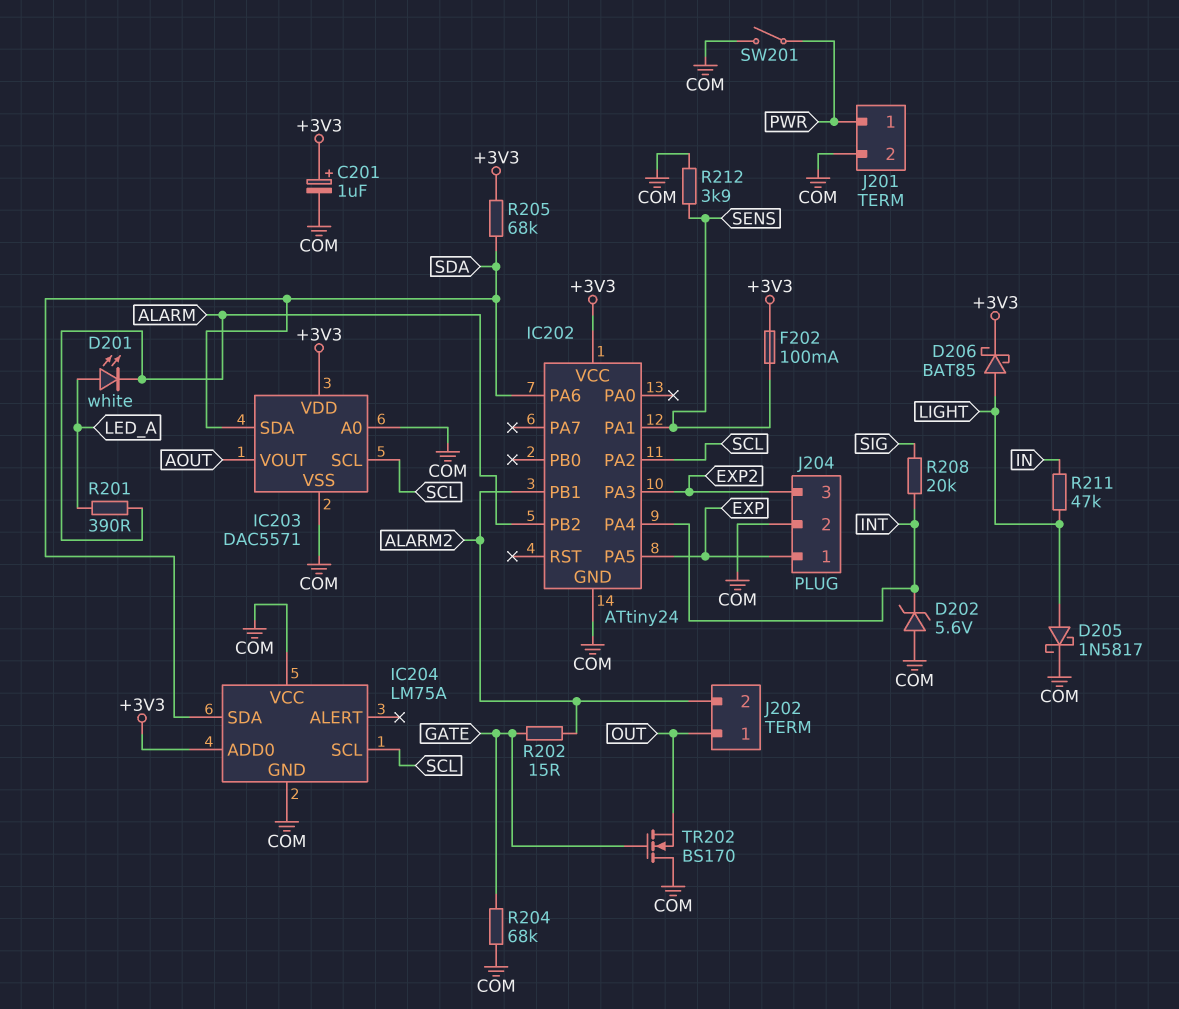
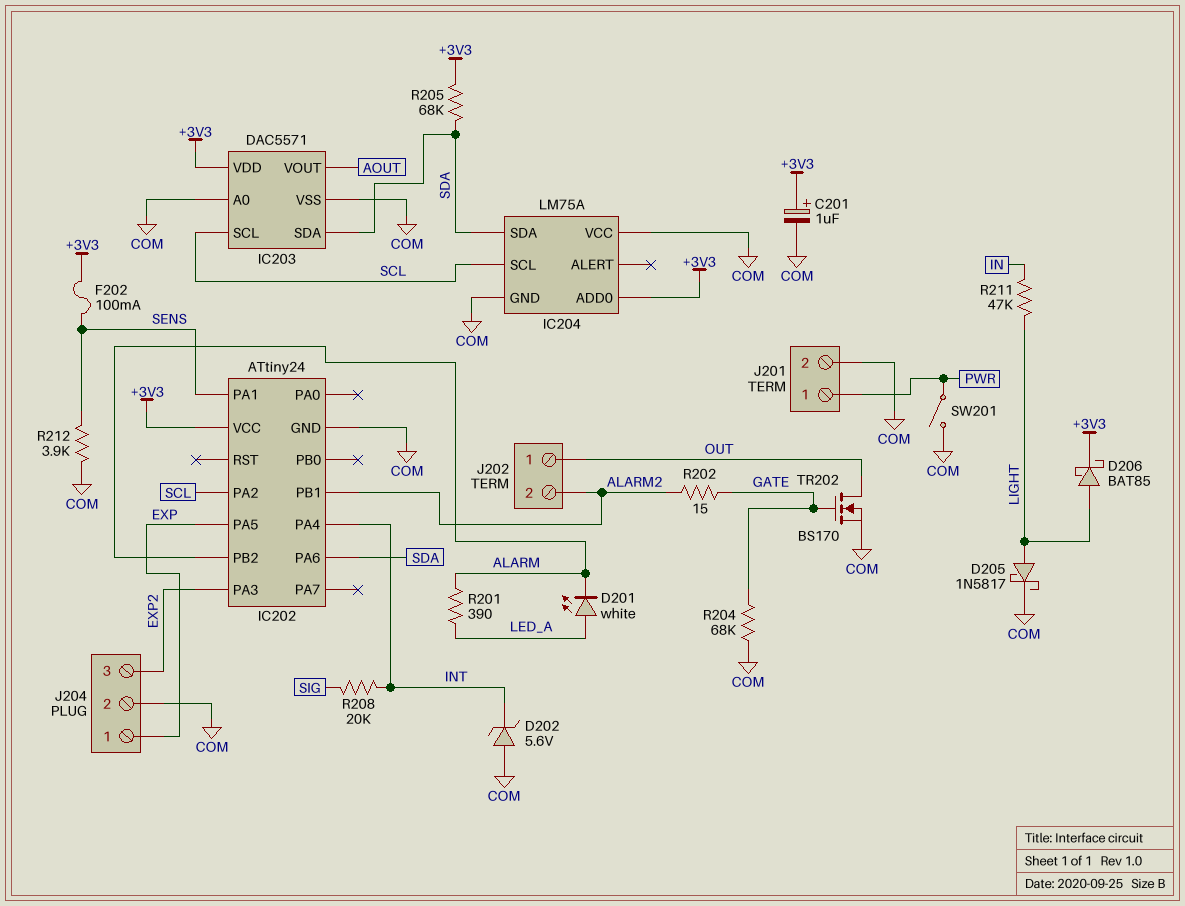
TR202: NMOS BS170 (G GATE, D COM, S OUT) -> NMOS BS170 (G GATE, D OUT, S COM)

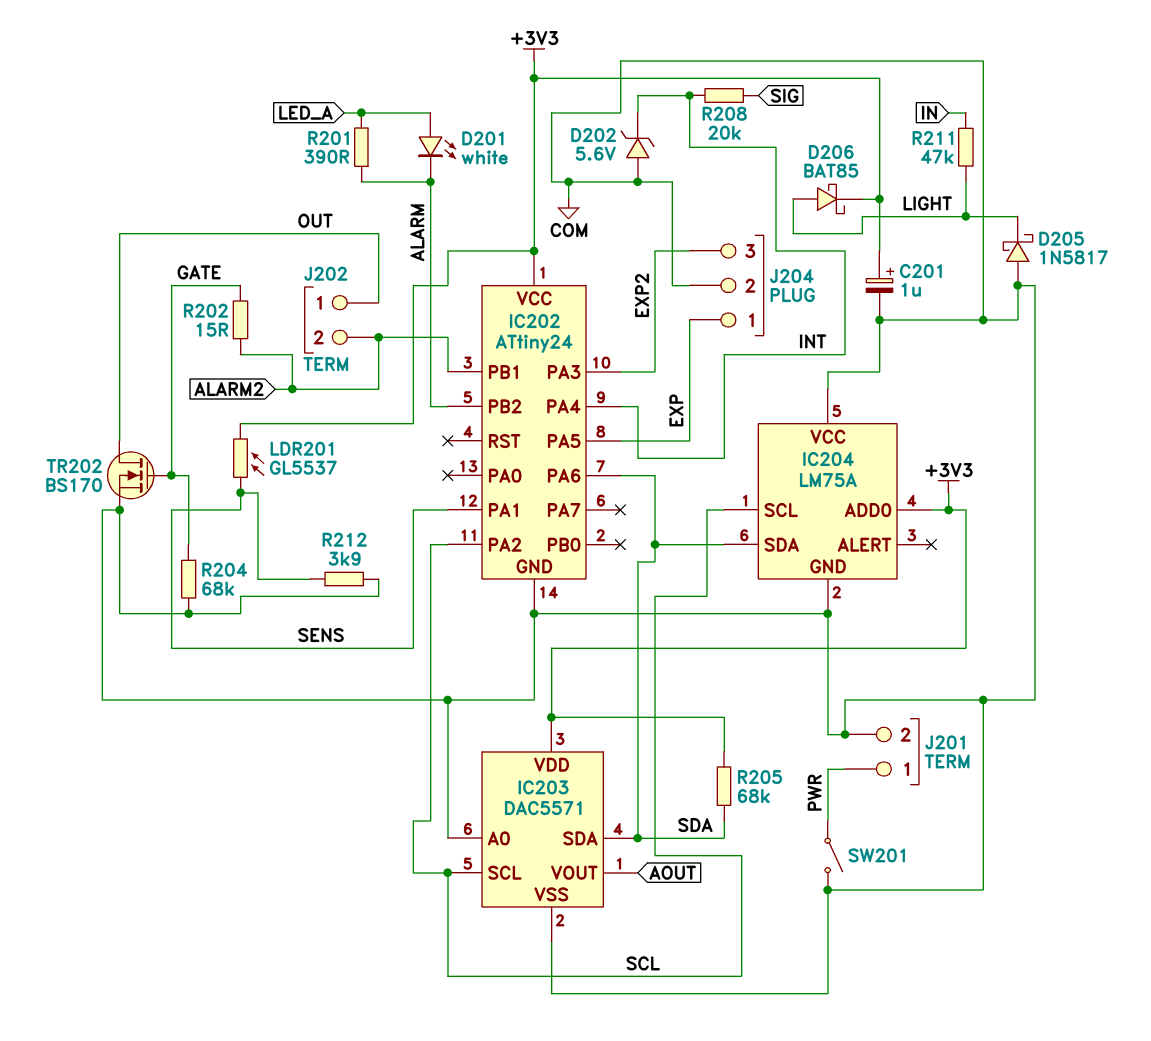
D205: schottky 1N5817 (A LIGHT, K COM) -> schottky 1N5817 (A COM, K LIGHT)
F202: 100mA (+3V3, SENS) -> none
LDR201: none -> GL5537 (+3V3, SENS)

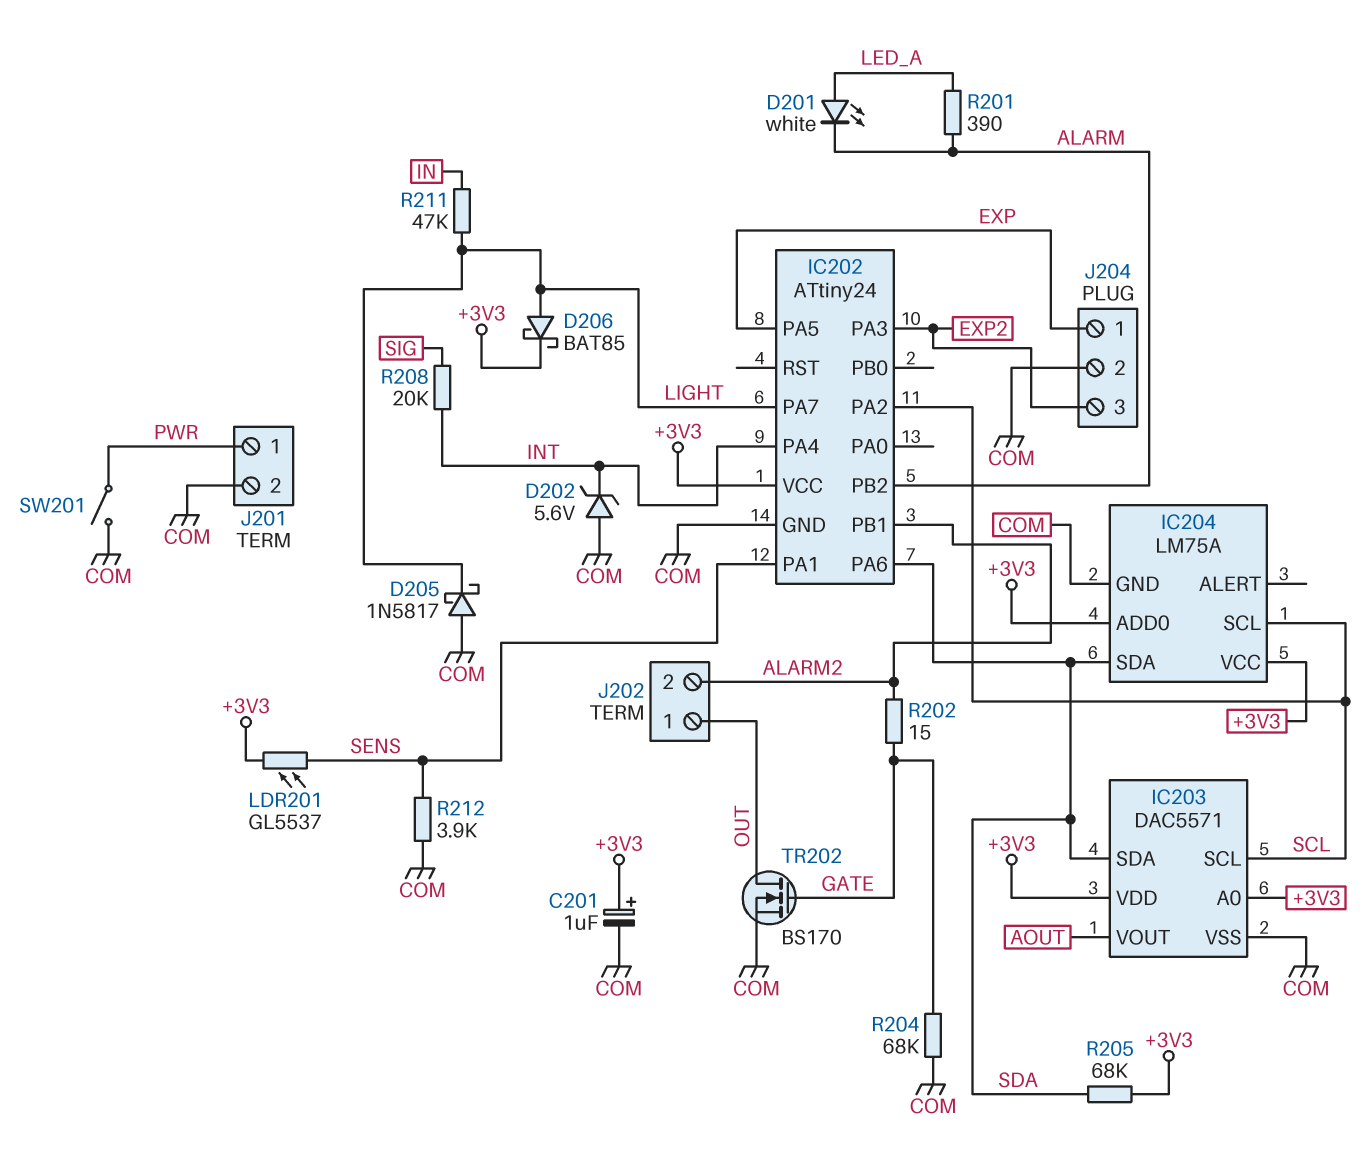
IC202 pin PA7: none -> LIGHT
IC203 pin A0: COM -> +3V3
IC204 pin VCC: COM -> +3V3

